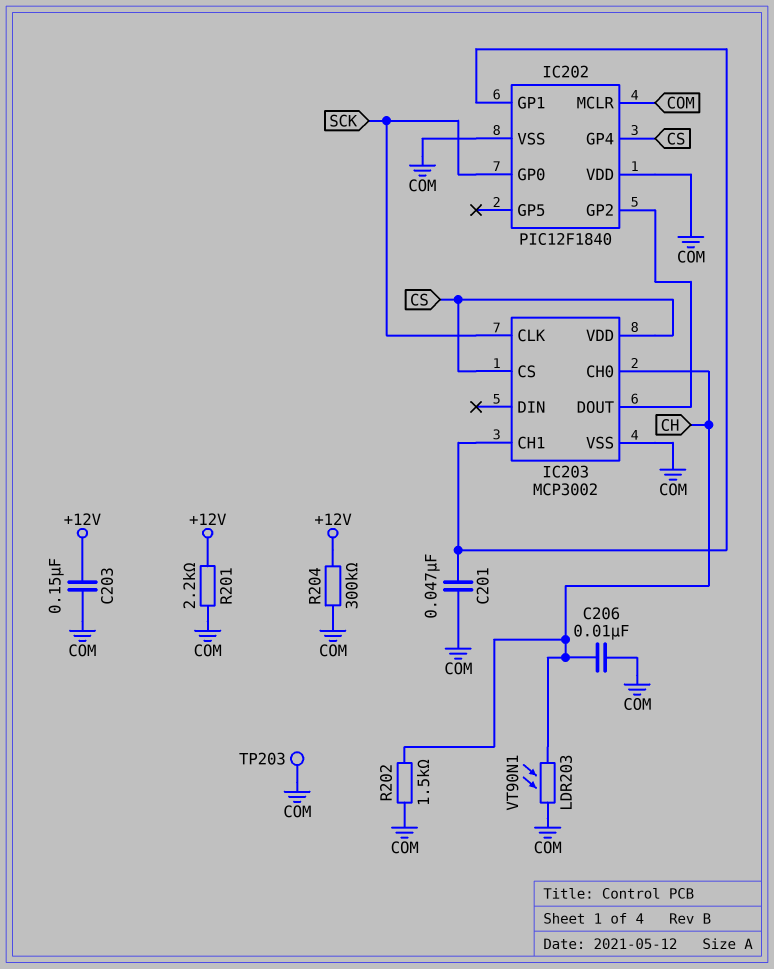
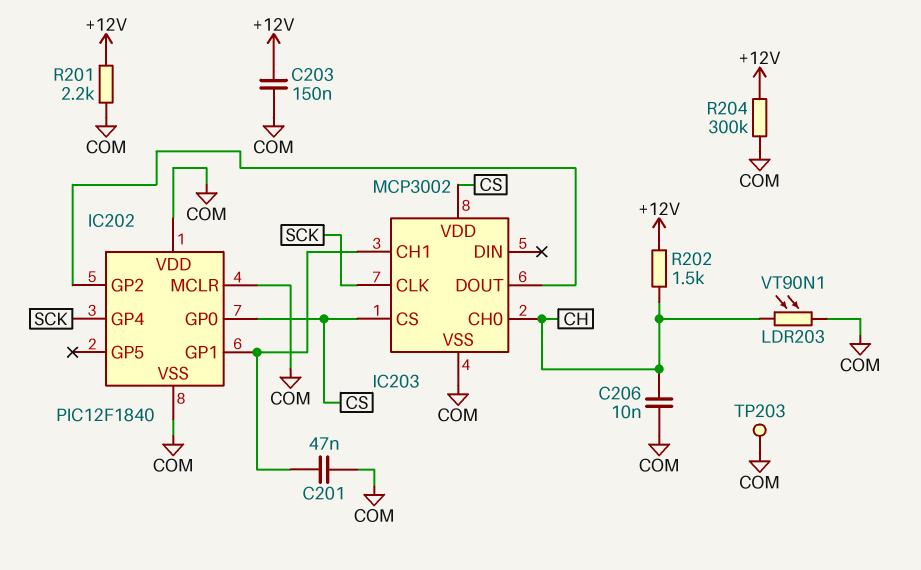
IC202 pin GP0: SCK -> CS
IC202 pin GP4: CS -> SCK
R202: 1.5k (CH, COM) -> 1.5k (+12V, CH)

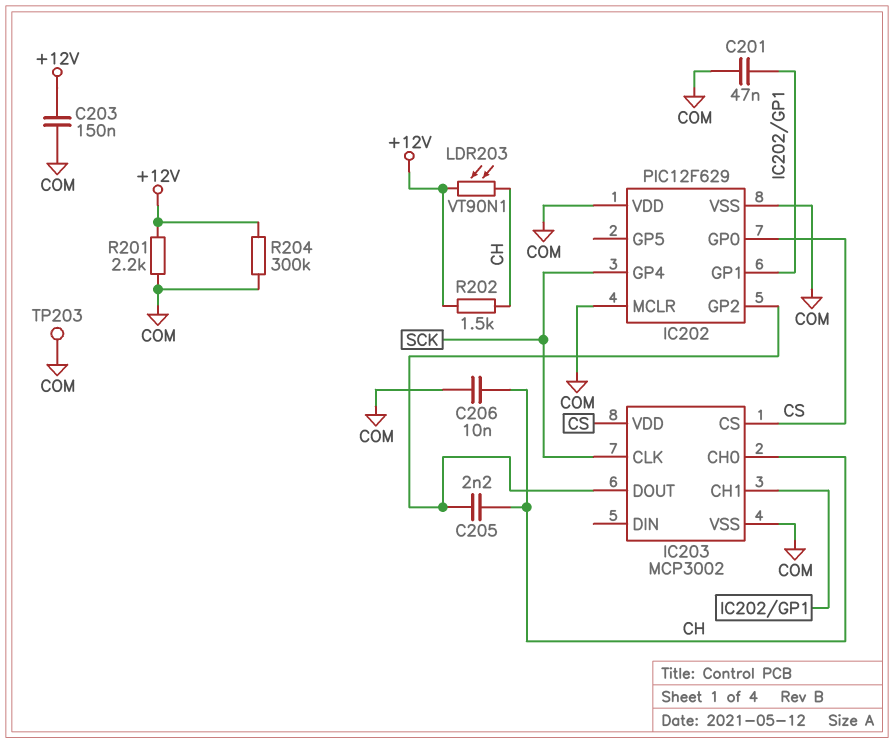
C205: none -> 2.2nF (CH, IC202/GP2)
IC202: PIC12F1840 -> PIC12F629
LDR203: VT90N1 (CH, COM) -> VT90N1 (+12V, CH)

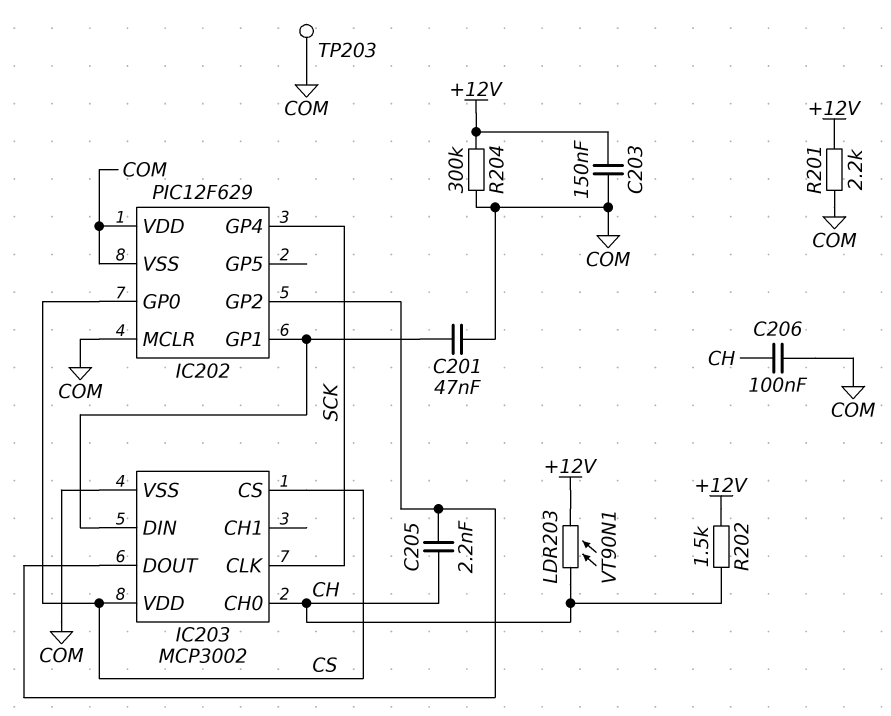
C206: 10nF (CH, COM) -> 100nF (CH, COM)
IC203 pin CH1: IC202/GP1 -> none
IC203 pin DIN: none -> IC202/GP1

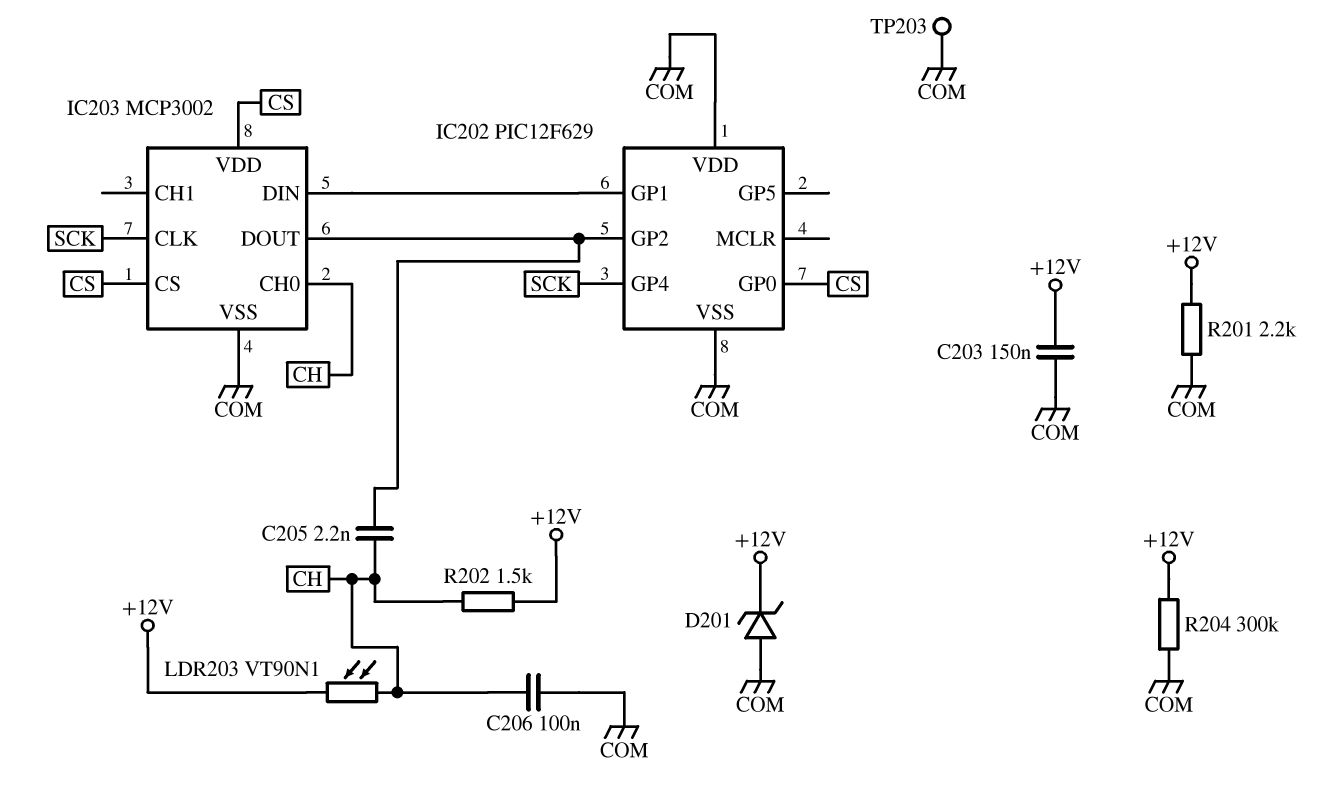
C201: 47nF (COM, IC202/GP1) -> none
D201: none -> zener (A COM, K +12V)
IC202 pin MCLR: COM -> none

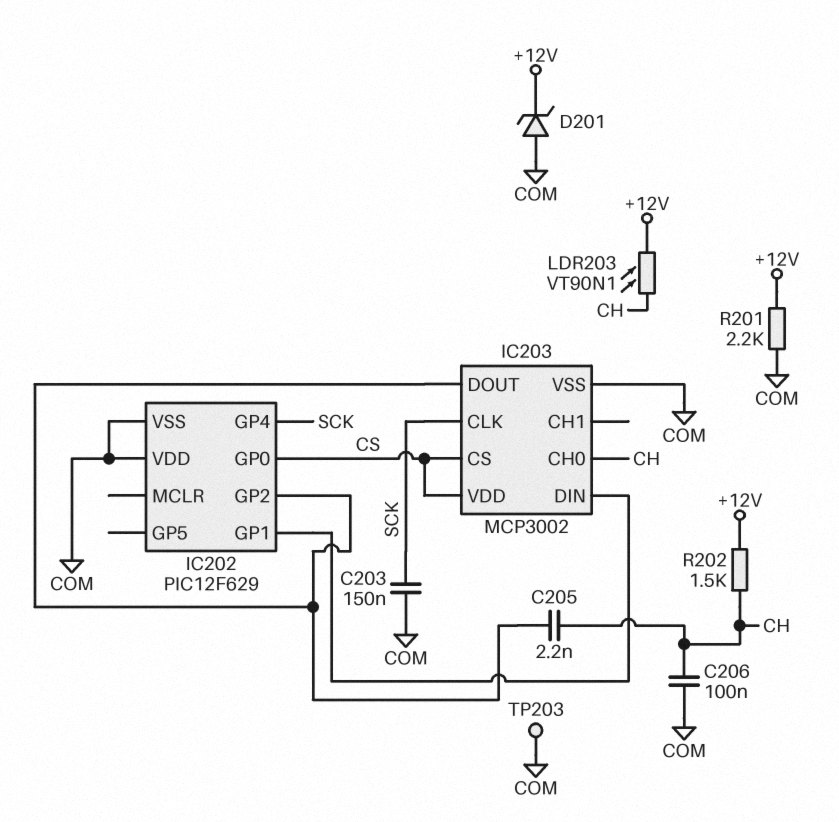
C203: 150nF (+12V, COM) -> 150nF (COM, SCK)
R204: 300k (+12V, COM) -> none

